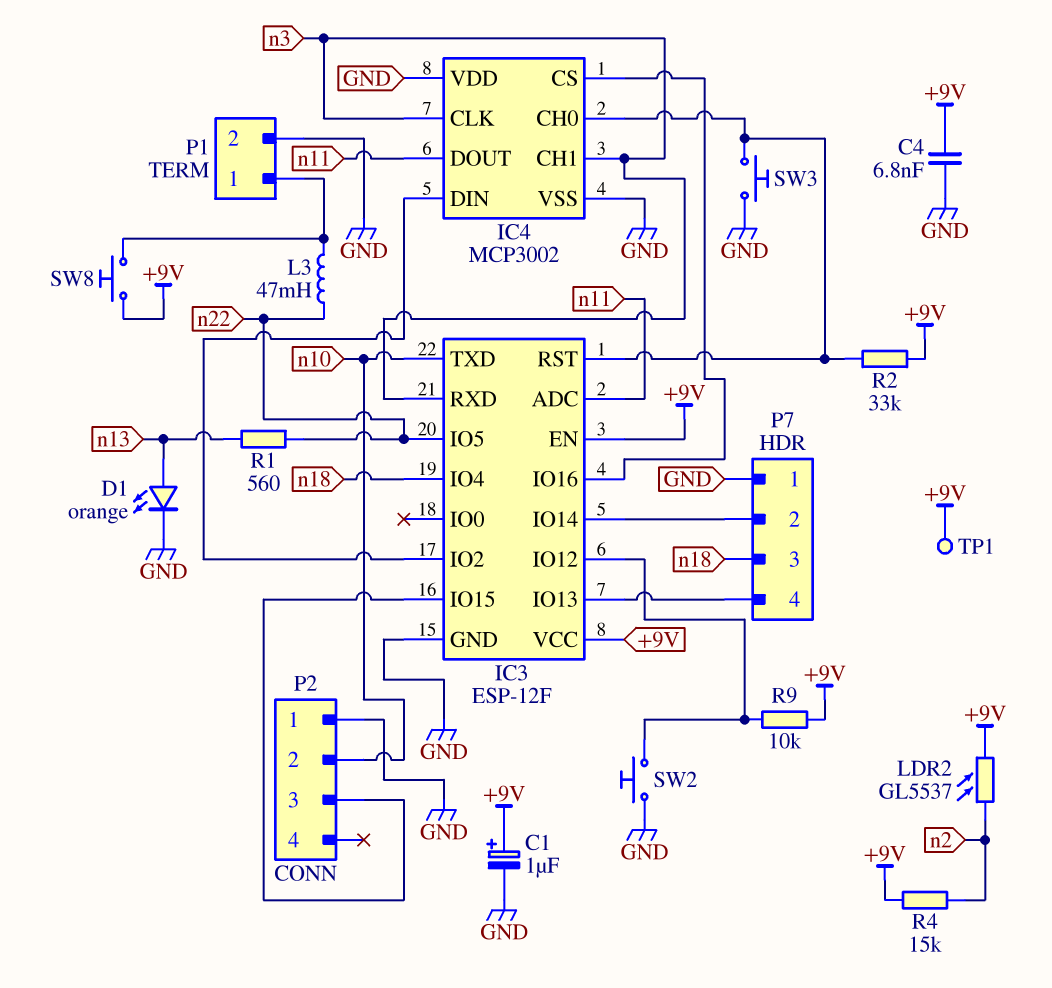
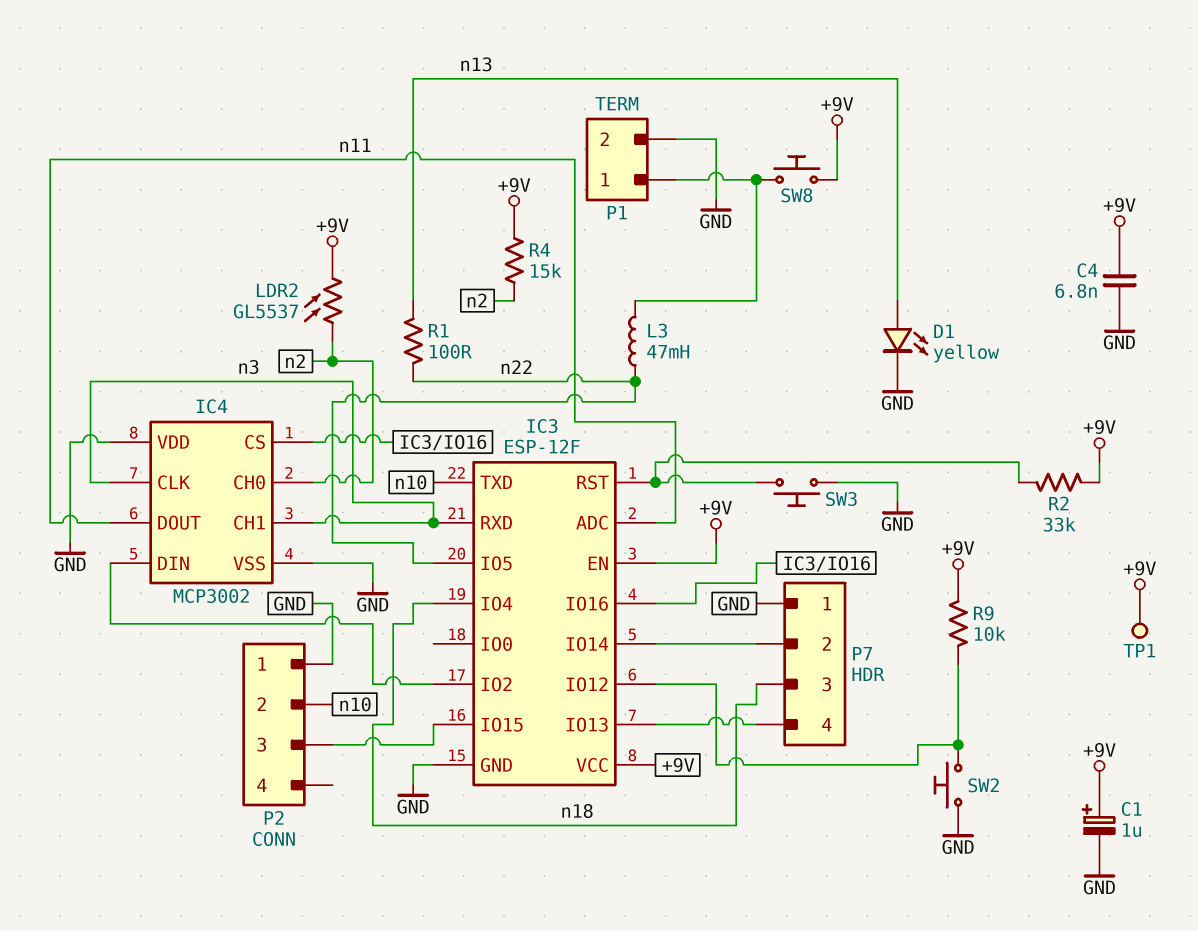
D1: LED orange (A n13, K GND) -> LED yellow (A n13, K GND)
IC4 pin CH0: IC3/RST -> n2
R1: 560 (n13, n22) -> 100 (n13, n22)

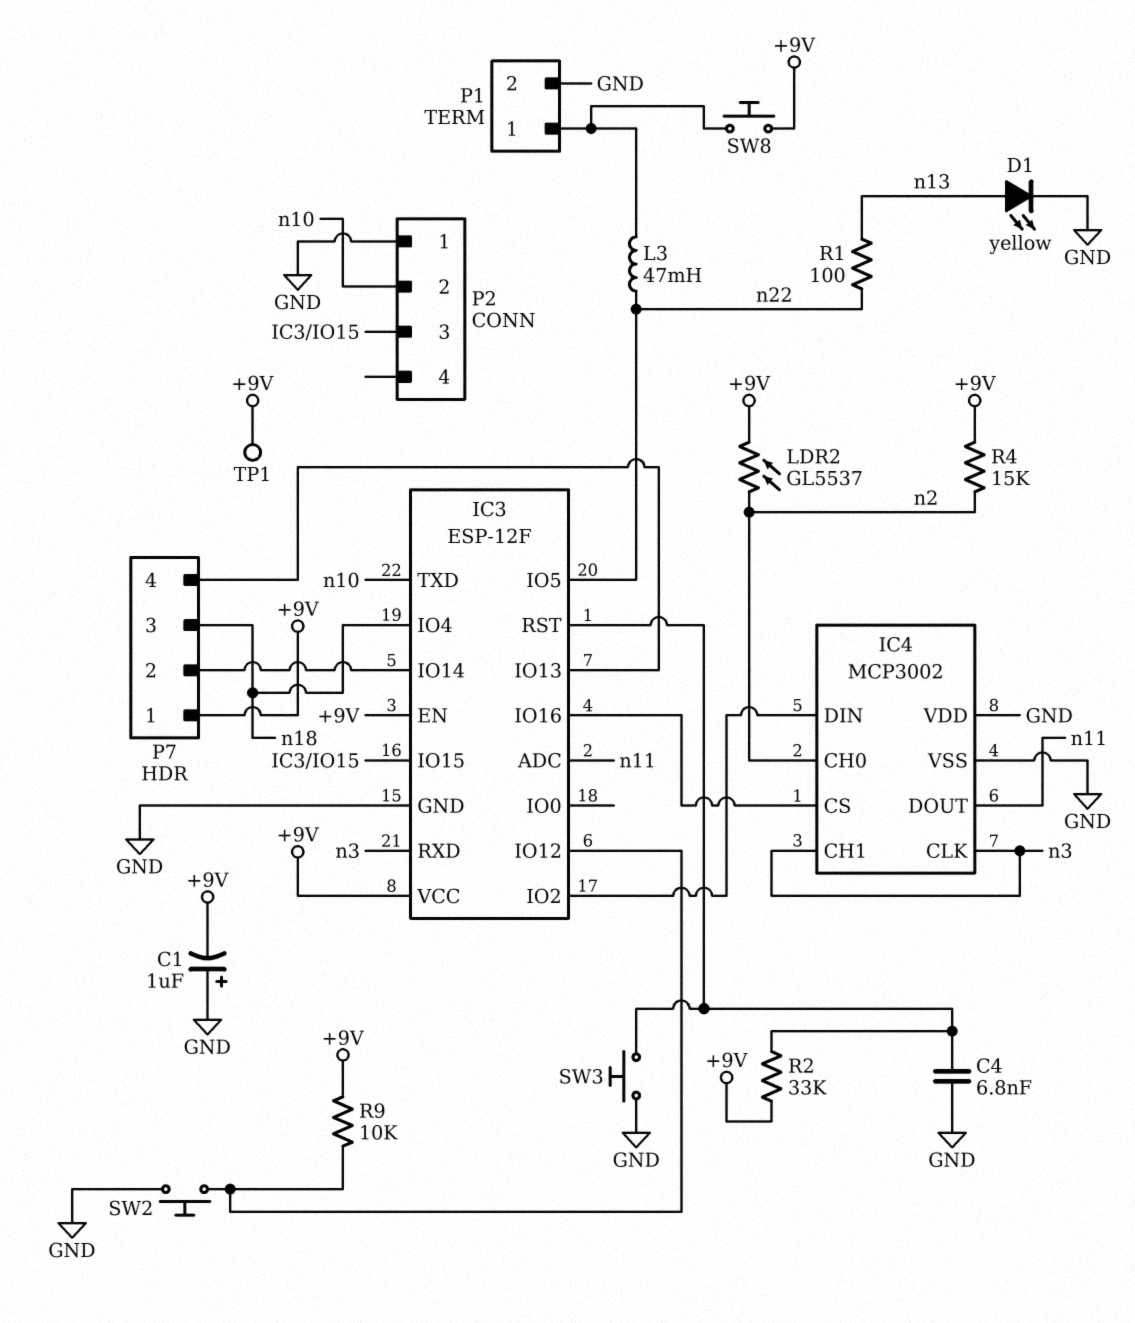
C1: 1uF (plus +9V, minus GND) -> 1uF (plus GND, minus +9V)
C4: 6.8nF (+9V, GND) -> 6.8nF (GND, IC3/RST)
P7 pin 1: GND -> +9V

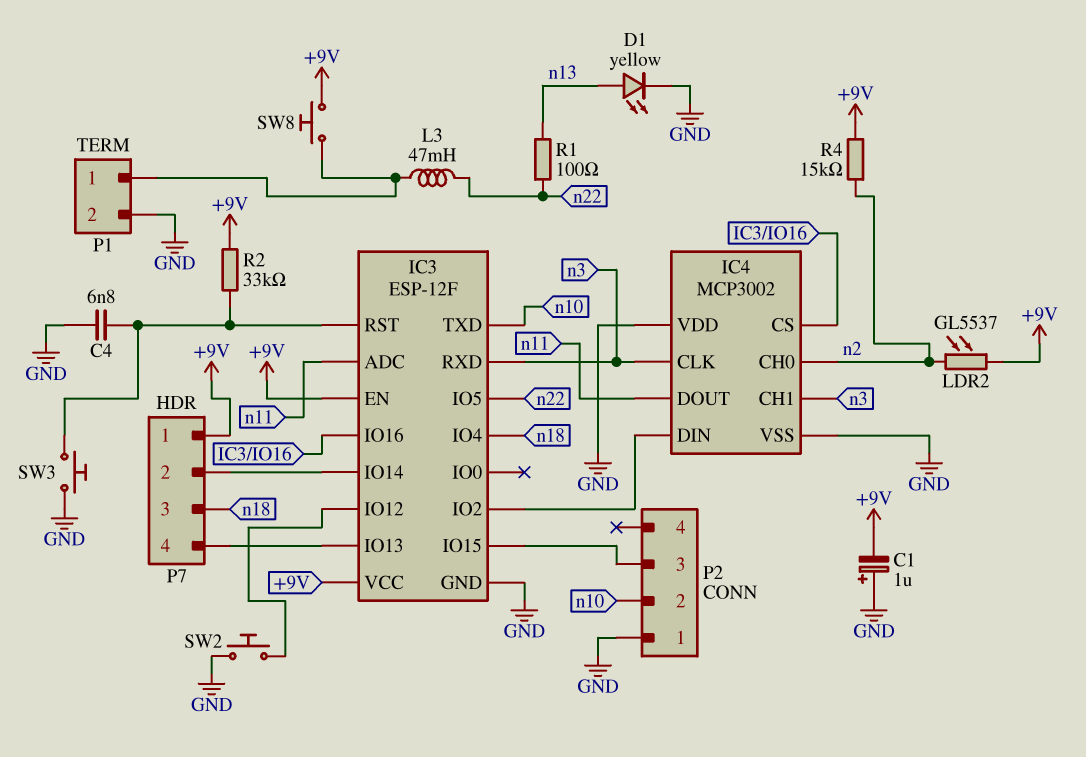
R9: 10k (+9V, IC3/IO12) -> none
TP1: test point (+9V) -> none

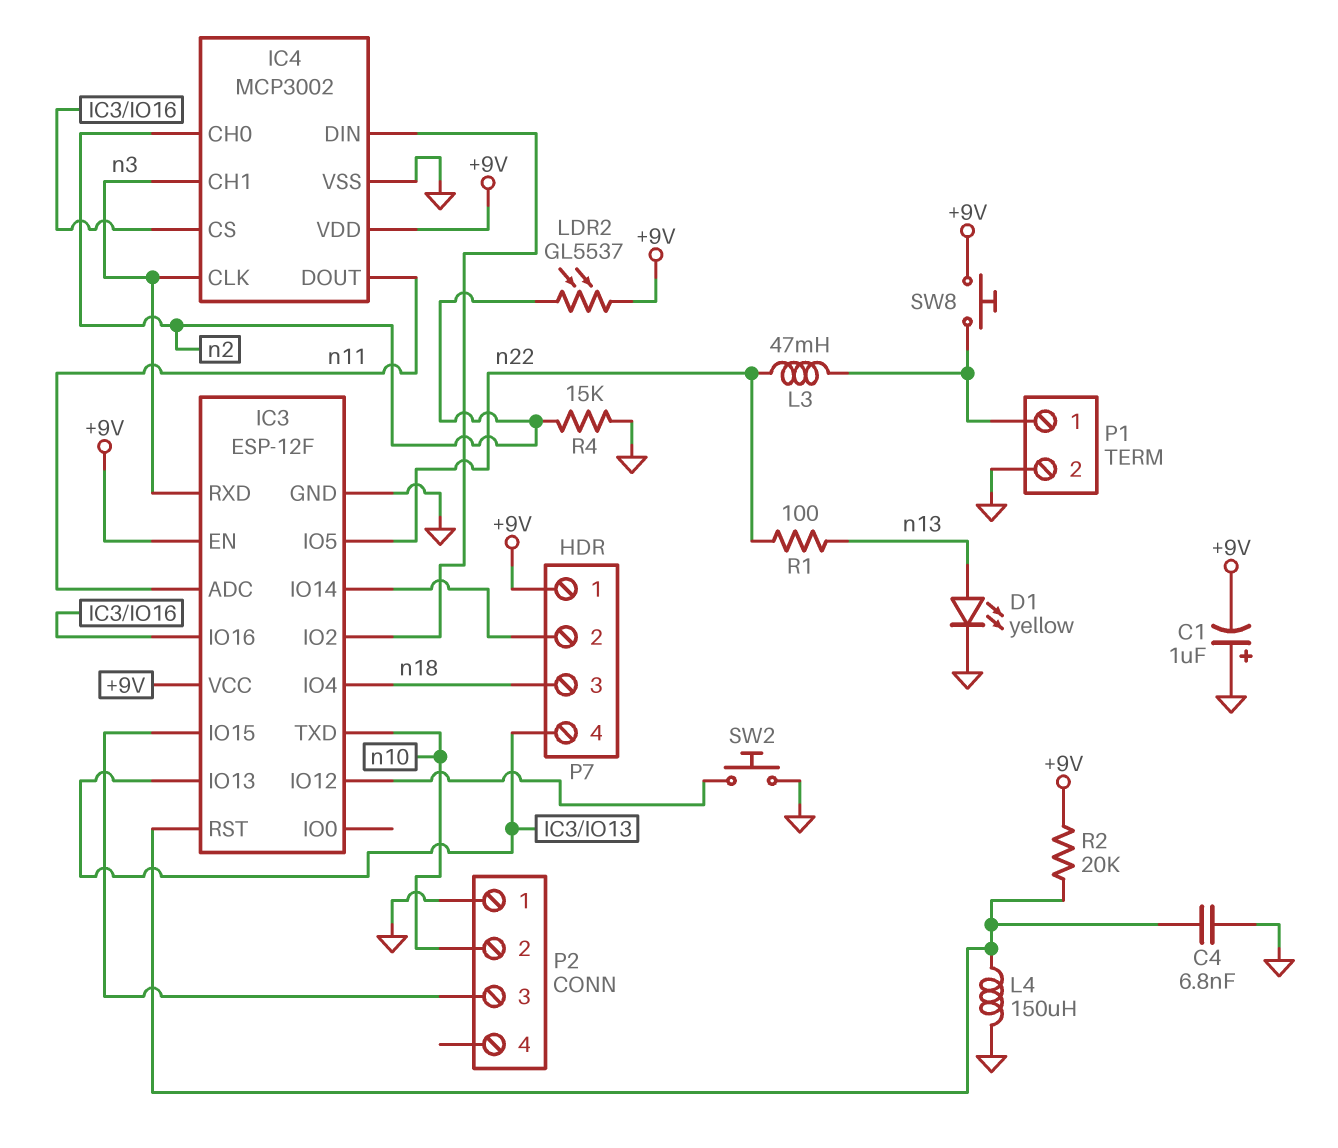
IC4 pin VDD: GND -> +9V
L4: none -> 150uH (GND, IC3/RST)
R2: 33k (+9V, IC3/RST) -> 20k (+9V, IC3/RST)
R4: 15k (+9V, n2) -> 15k (GND, n2)
SW3: button (GND, IC3/RST) -> none

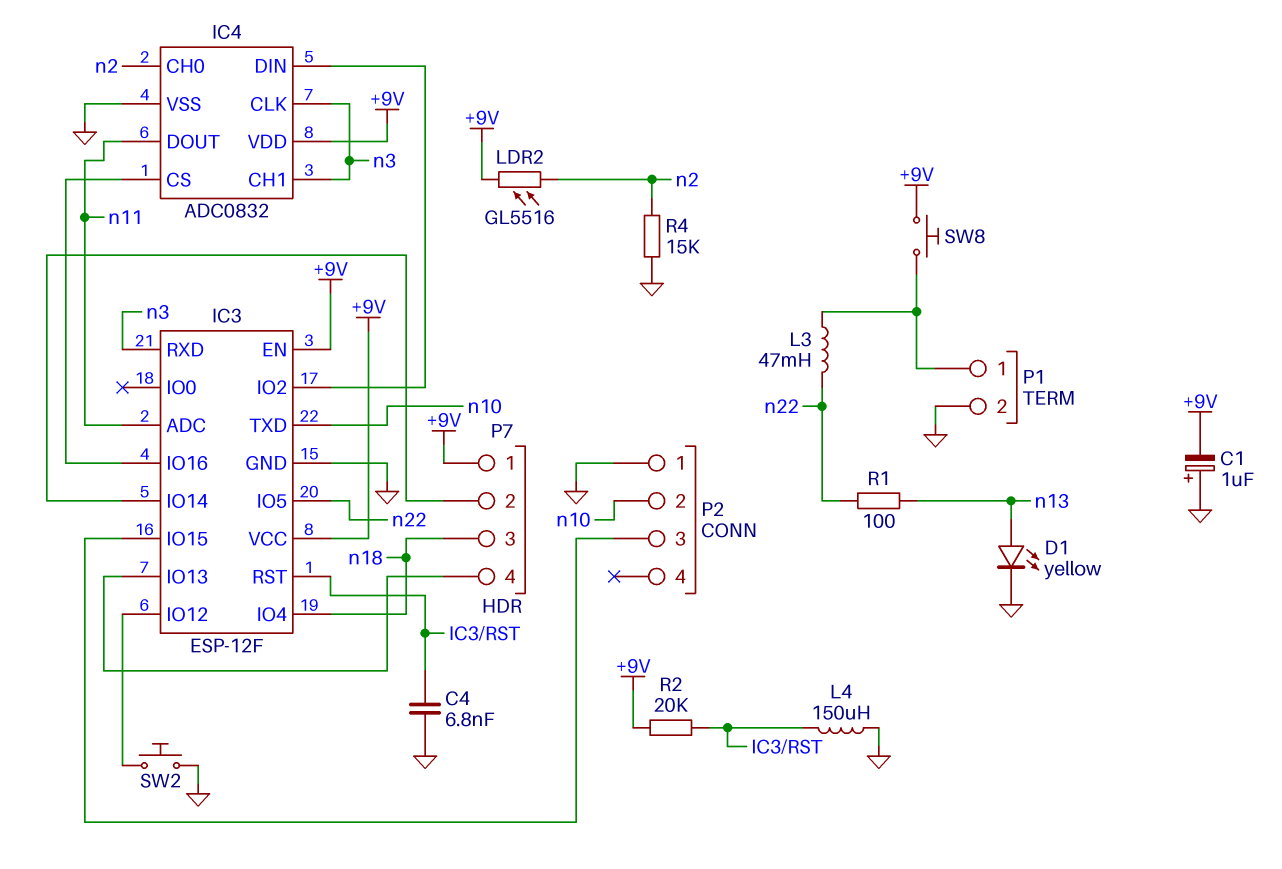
IC4: MCP3002 -> ADC0832
LDR2: GL5537 (+9V, n2) -> GL5516 (+9V, n2)

